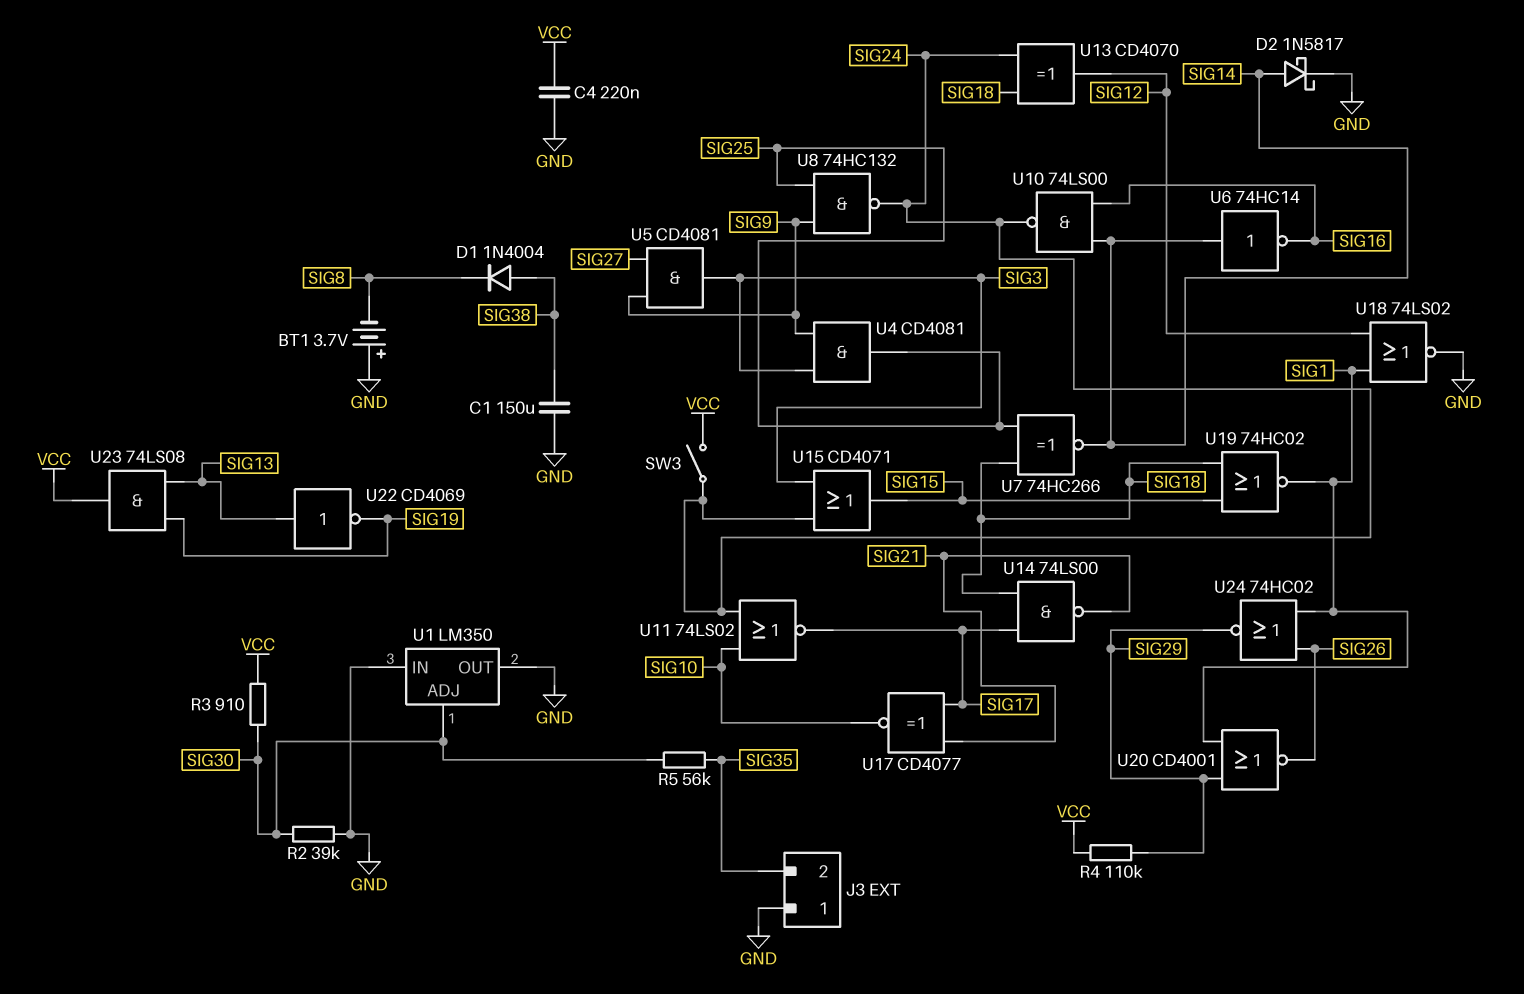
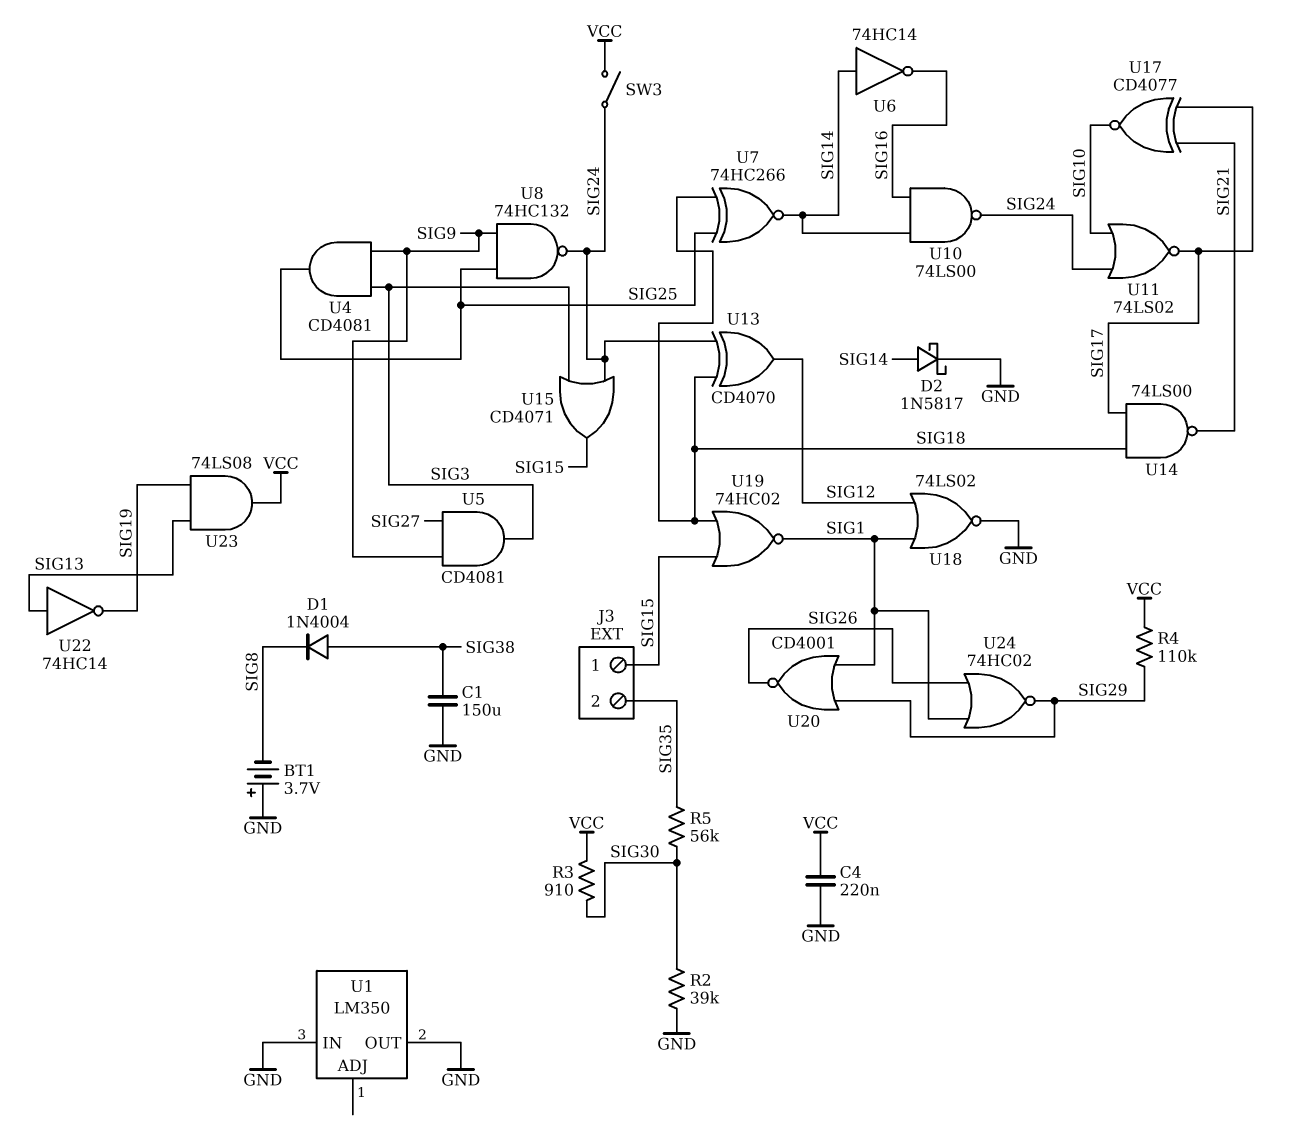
J3 pin 1: GND -> SIG15
U1 pin ADJ: SIG30 -> none
U22: NOT CD4069 (in SIG13, out SIG19) -> NOT 74HC14 (in SIG13, out SIG19)

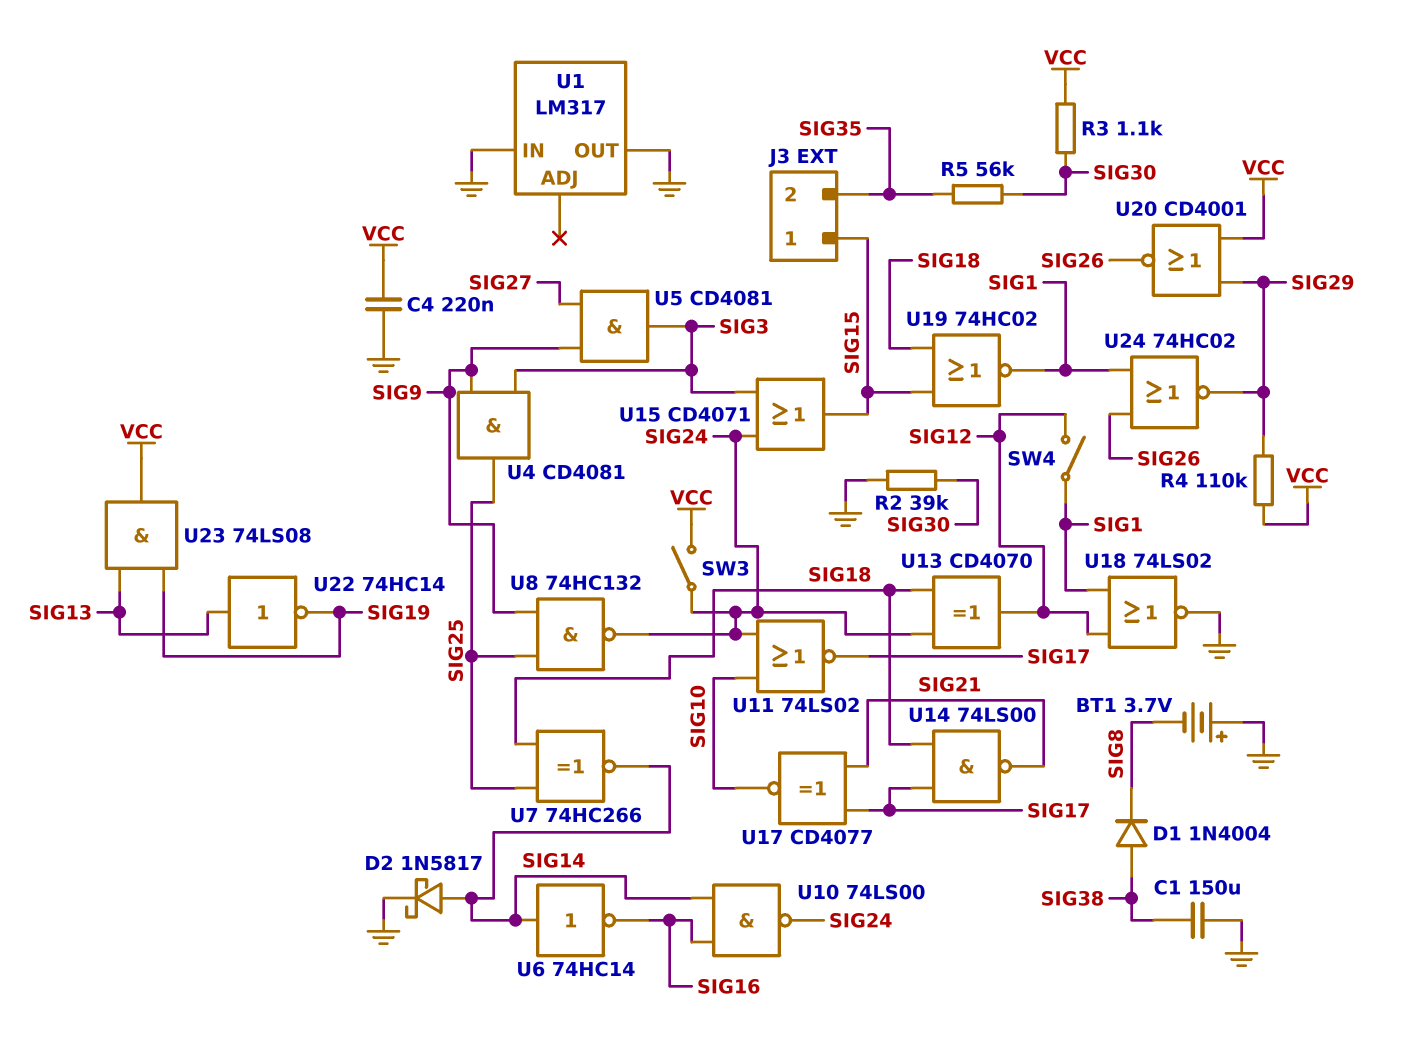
R3: 910 (SIG30, VCC) -> 1.1k (SIG30, VCC)
SW4: none -> switch (SIG1, SIG12)
U1: LM350 -> LM317
U20: NOR CD4001 (in SIG1, in SIG29, out SIG26) -> NOR CD4001 (in SIG29, in VCC, out SIG26)

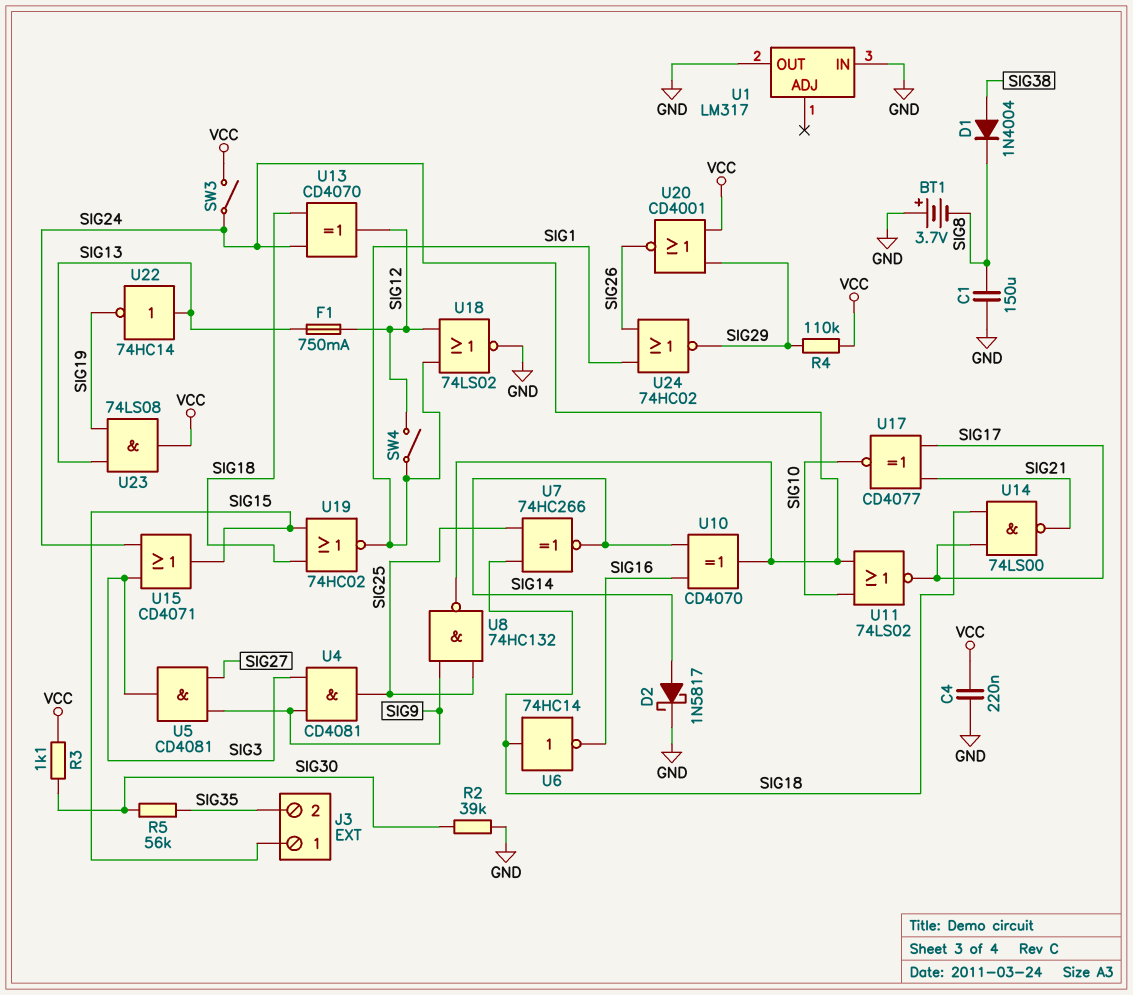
C1: 150uF (GND, SIG38) -> 150uF (GND, SIG8)
F1: none -> 750mA (SIG12, SIG13)
U6: NOT 74HC14 (in SIG14, out SIG16) -> NOT 74HC14 (in SIG18, out SIG16)
U10: NAND 74LS00 (in SIG14, in SIG16, out SIG24) -> XOR CD4070 (in SIG14, in SIG16, out SIG24)

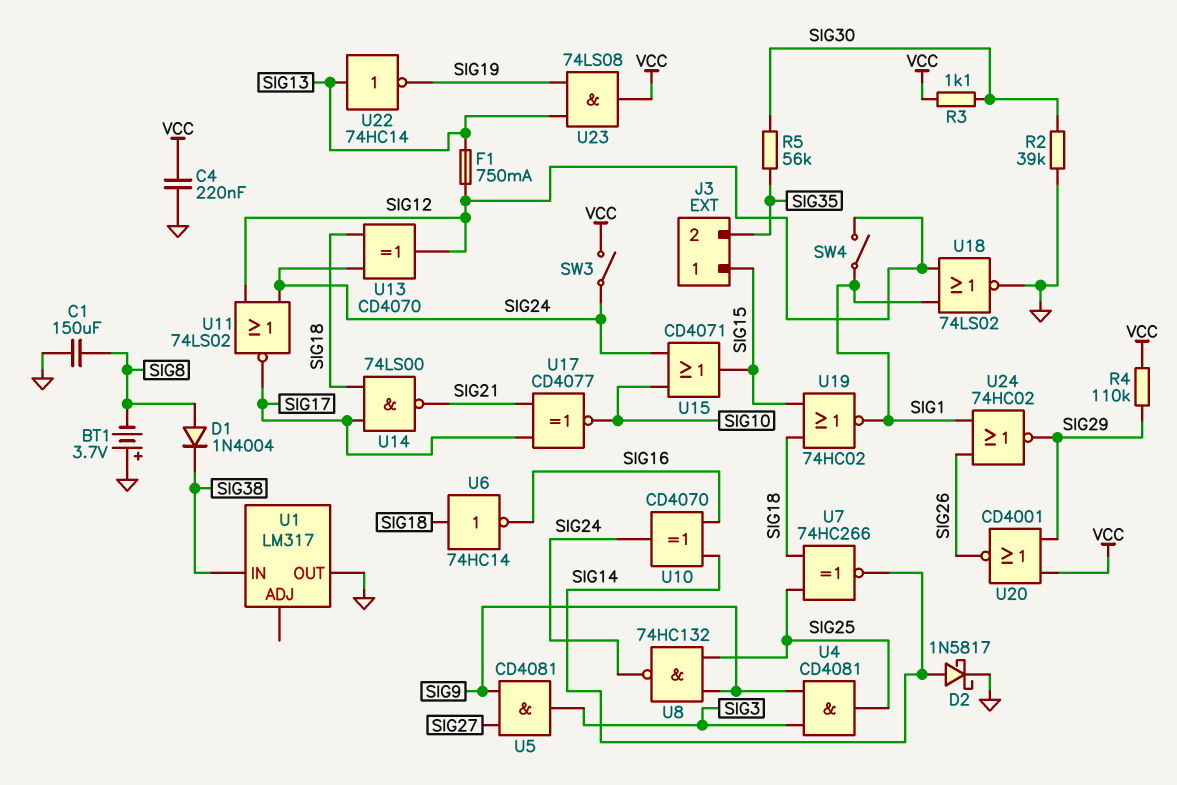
D1: diode 1N4004 (A SIG38, K SIG8) -> diode 1N4004 (A SIG8, K SIG38)
U1 pin IN: GND -> SIG38
U11: NOR 74LS02 (in SIG10, in SIG24, out SIG17) -> NOR 74LS02 (in SIG12, in SIG24, out SIG17)
U15: OR CD4071 (in SIG3, in SIG24, out SIG15) -> OR CD4071 (in SIG10, in SIG24, out SIG15)

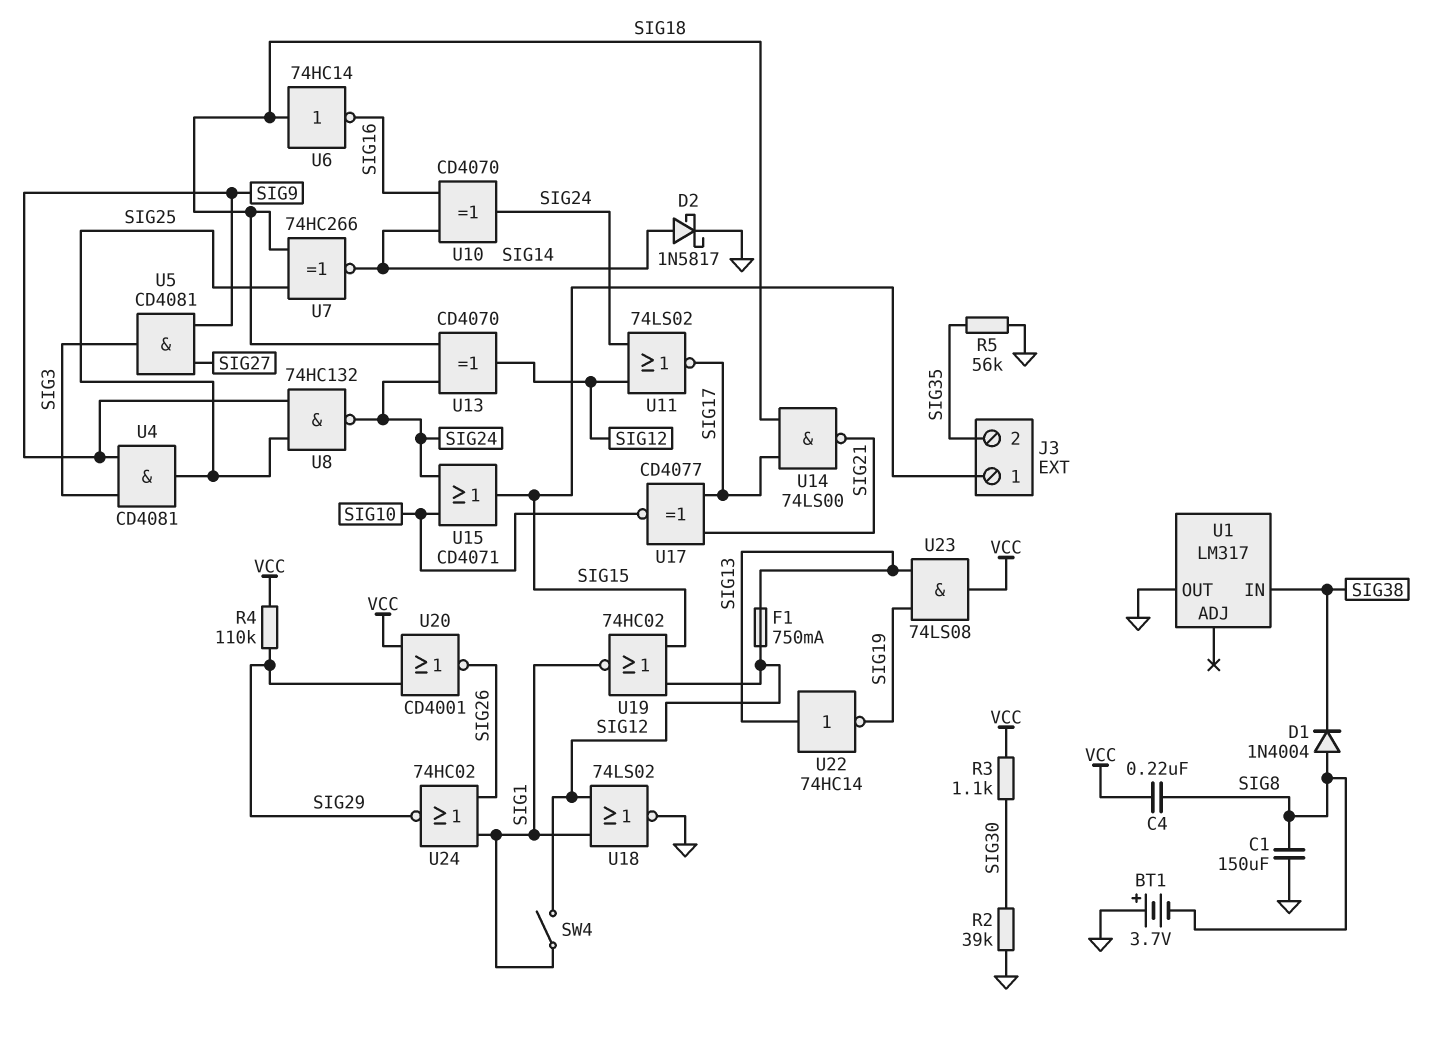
C4: 220nF (GND, VCC) -> 220nF (SIG8, VCC)
R5: 56k (SIG30, SIG35) -> 56k (GND, SIG35)
SW3: switch (SIG24, VCC) -> none
U19: NOR 74HC02 (in SIG15, in SIG18, out SIG1) -> NOR 74HC02 (in SIG12, in SIG15, out SIG1)

